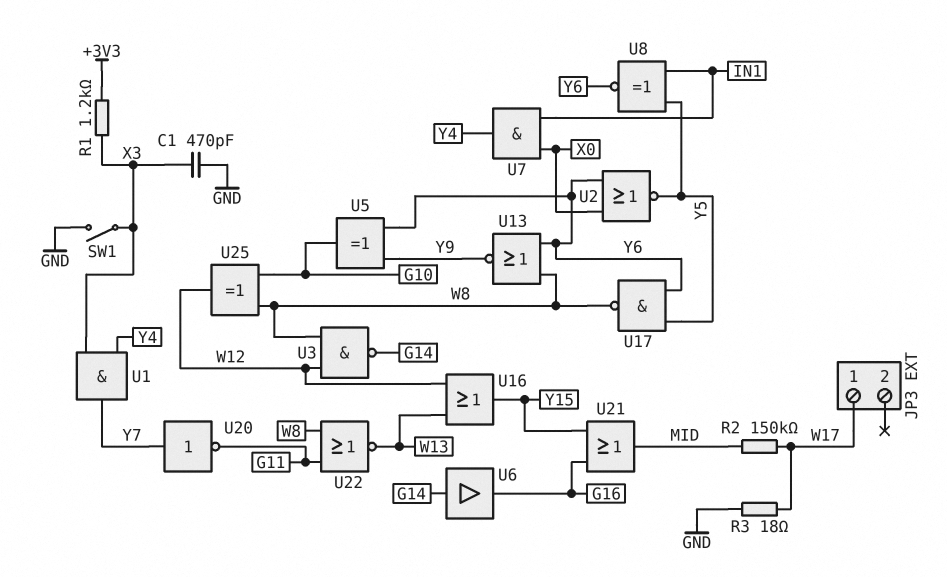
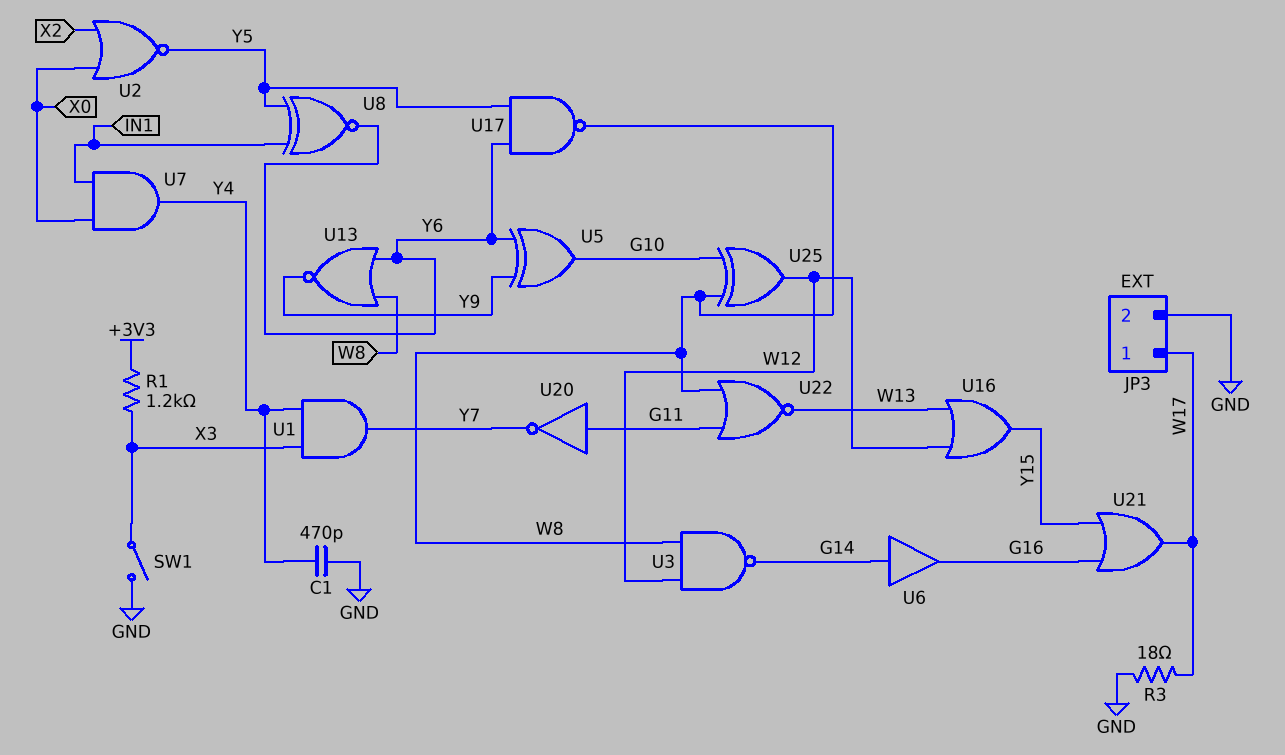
C1: 470pF (GND, X3) -> 470pF (GND, Y4)
JP3 pin 2: none -> GND
R2: 150k (MID, W17) -> none
U2: NOR (in X0, in Y6, out Y5) -> NOR (in X0, in X2, out Y5)
U20: NOT (in Y7, out G11) -> NOT (in G11, out Y7)
U21: OR (in G16, in Y15, out MID) -> OR (in G16, in Y15, out W17)

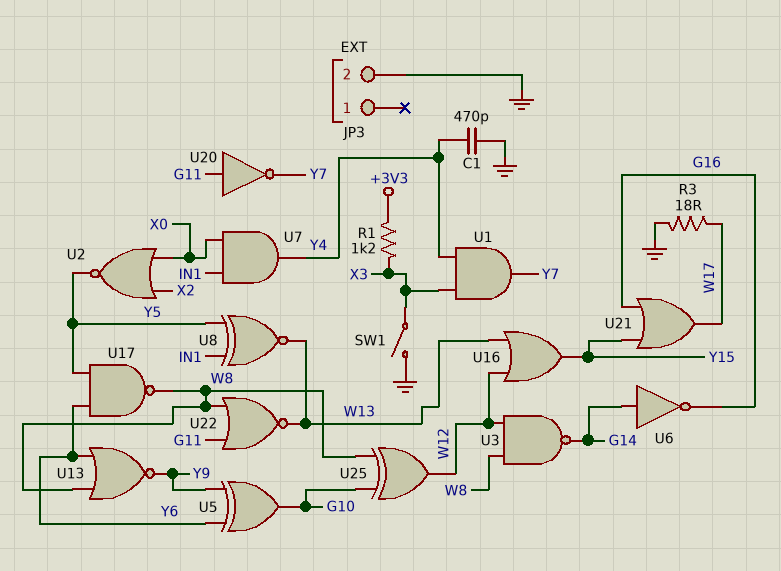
JP3 pin 1: W17 -> none
U6: buffer (in G14, out G16) -> NOT (in G14, out G16)
U8: XNOR (in IN1, in Y5, out Y6) -> XNOR (in IN1, in Y5, out W13)

